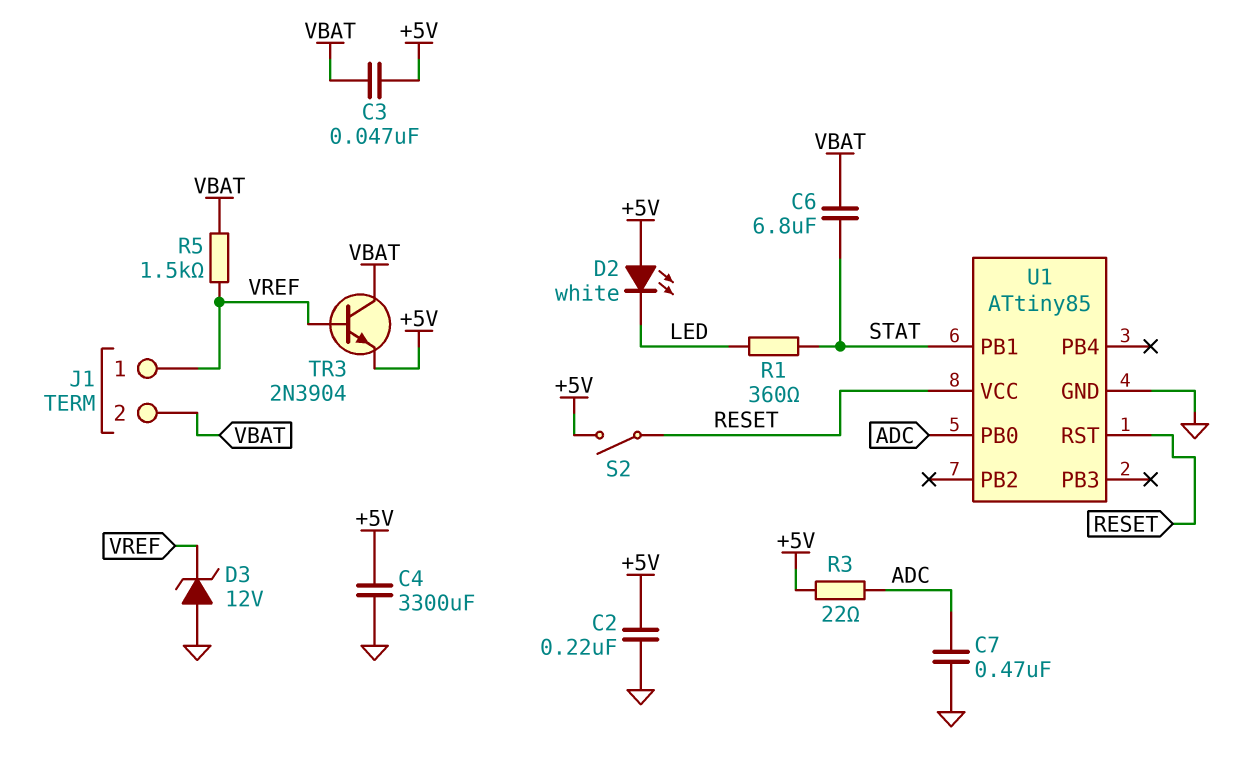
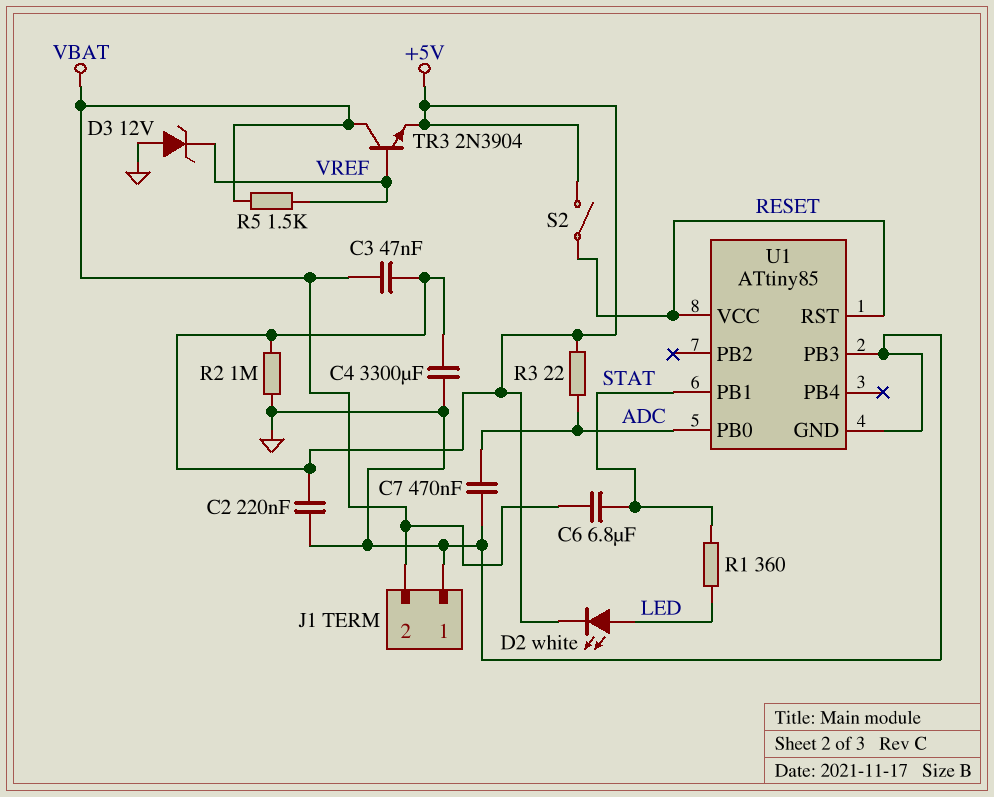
D2: LED white (A +5V, K LED) -> LED white (A LED, K +5V)
J1 pin 1: VREF -> GND
R2: none -> 1M (+5V, GND)
U1 pin PB3: none -> GND

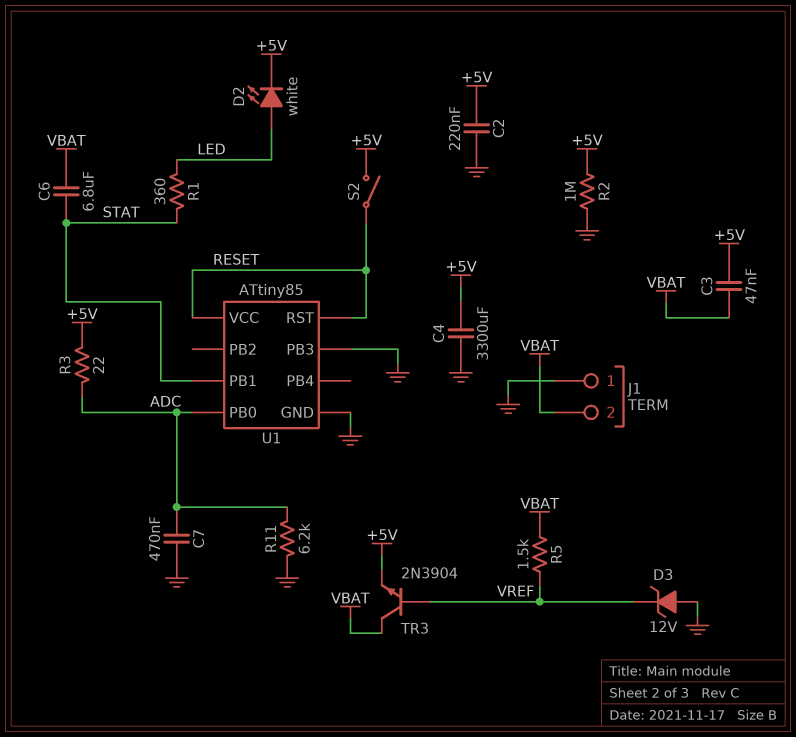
R11: none -> 6.2k (ADC, GND)

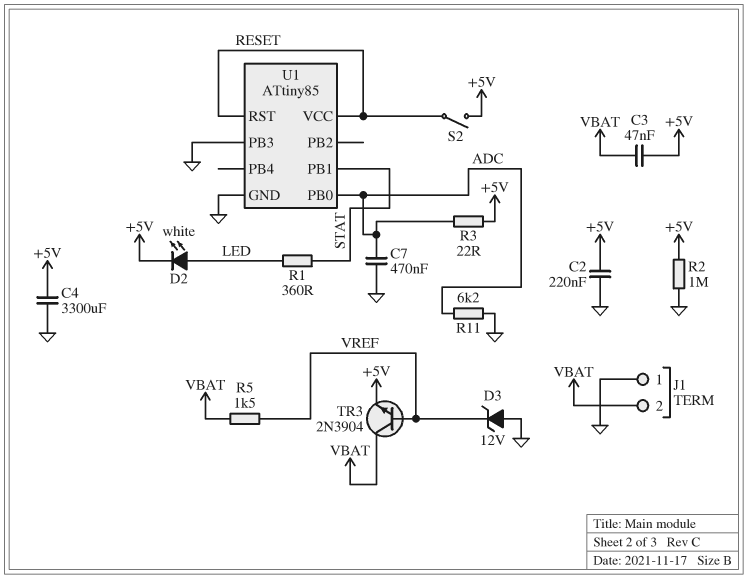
C6: 6.8uF (STAT, VBAT) -> none

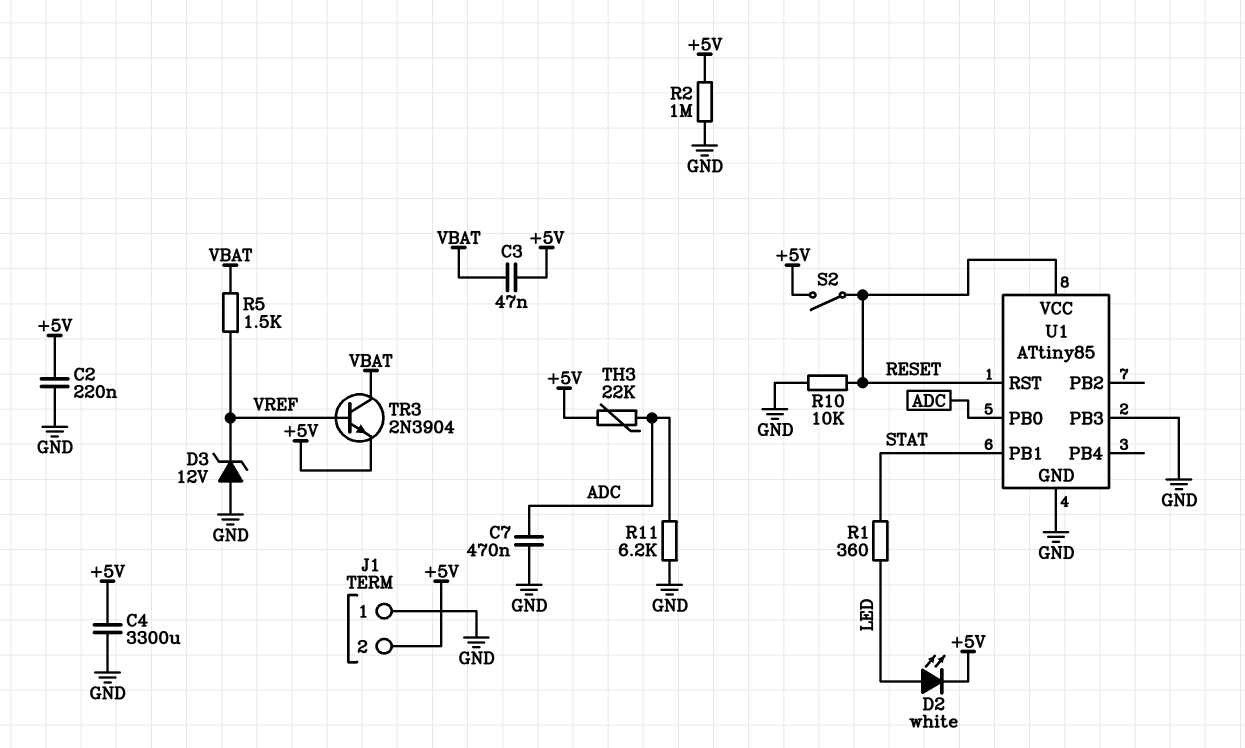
J1 pin 2: VBAT -> +5V
R3: 22 (+5V, ADC) -> none
R10: none -> 10k (GND, RESET)
TH3: none -> 22k (+5V, ADC)

